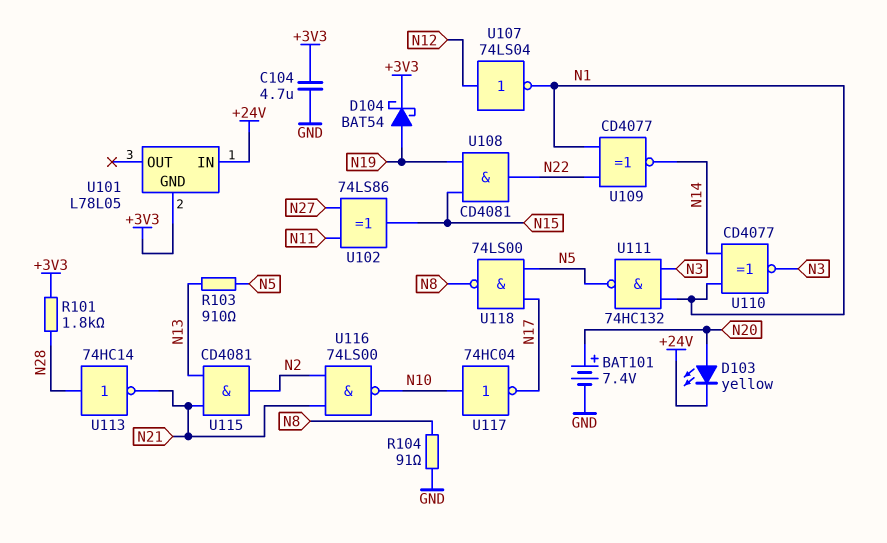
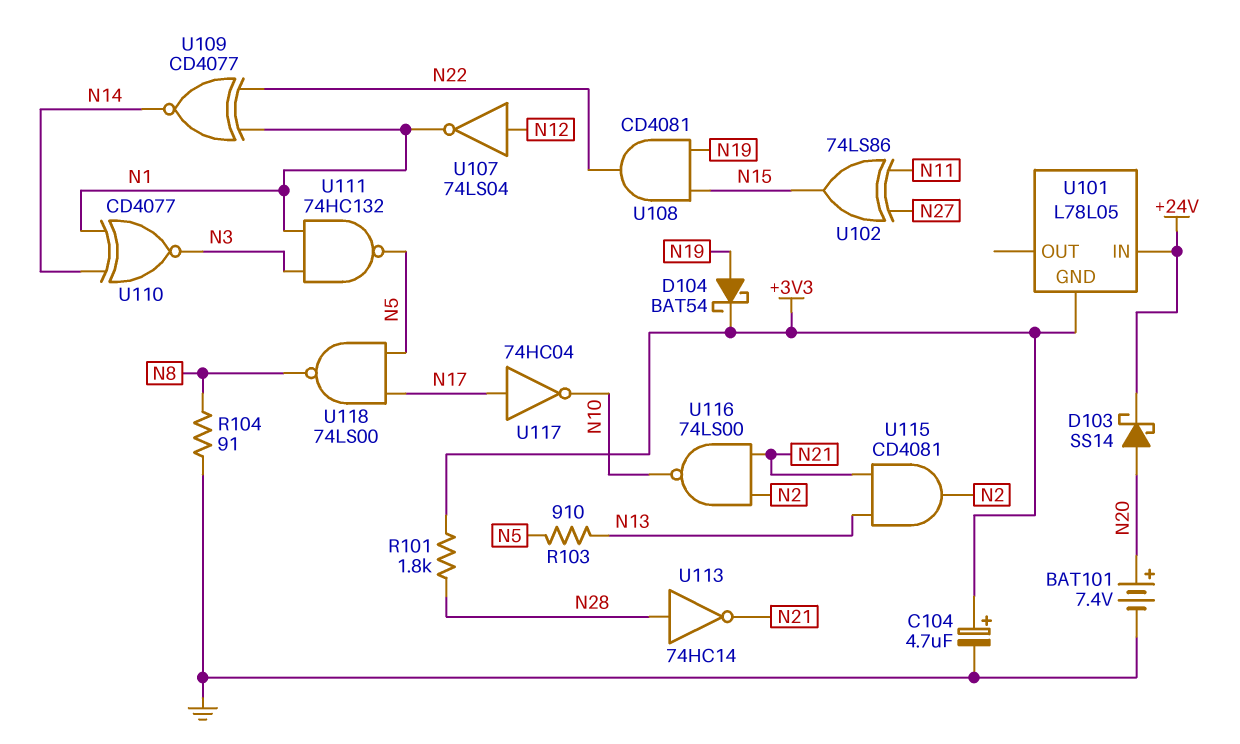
C104: 4.7uF (+3V3, GND) -> 4.7uF (plus +3V3, minus GND)
D103: LED yellow (A N20, K +24V) -> schottky SS14 (A N20, K +24V)
U117: NOT 74HC04 (in N10, out N17) -> NOT 74HC04 (in N17, out N10)

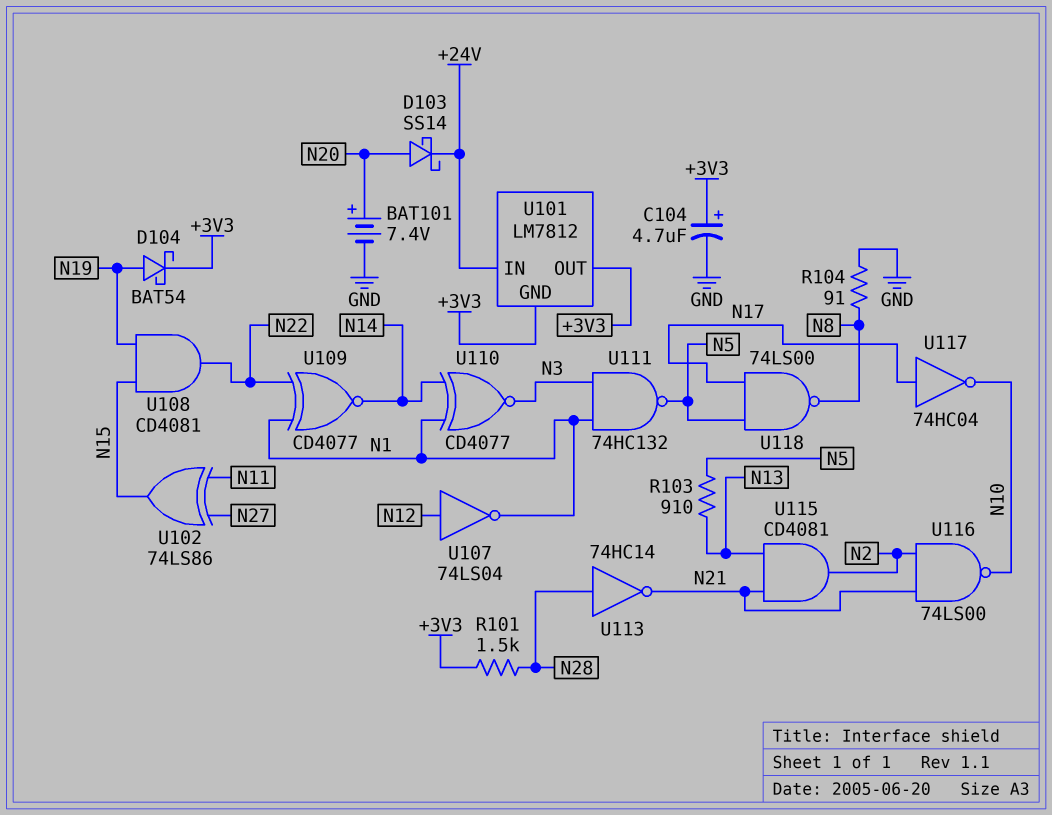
R101: 1.8k (+3V3, N28) -> 1.5k (+3V3, N28)
U101: L78L05 -> LM7812
U101 pin OUT: none -> +3V3

